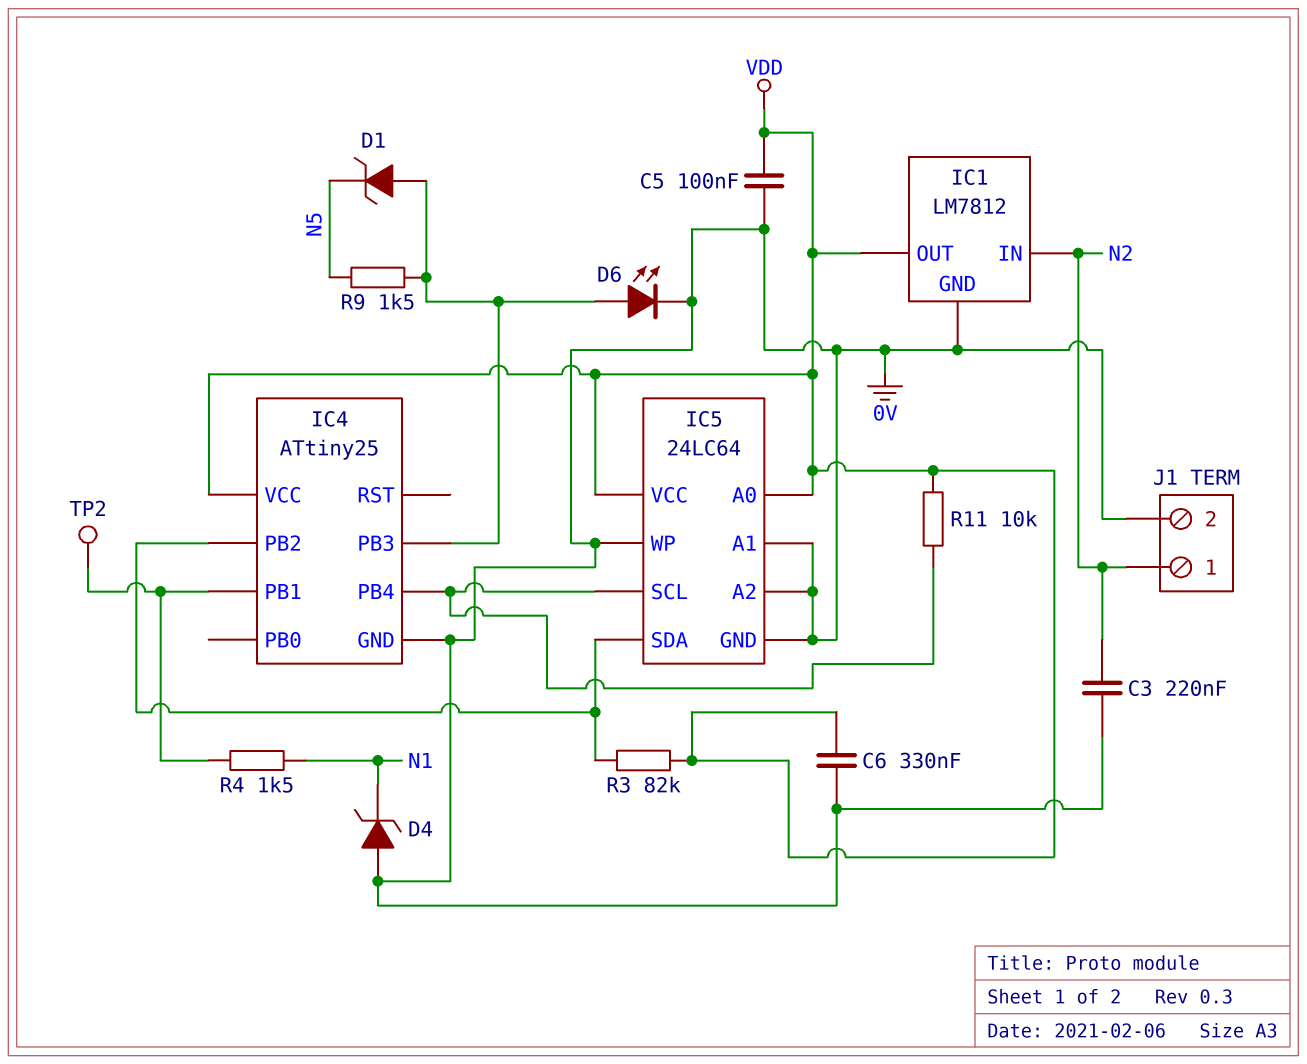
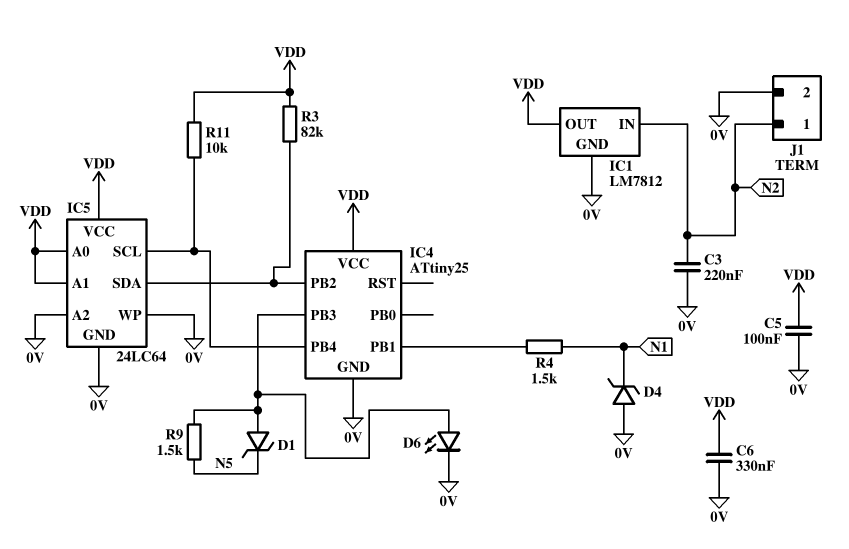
IC5 pin A1: 0V -> VDD
TP2: test point (IC4/PB1) -> none

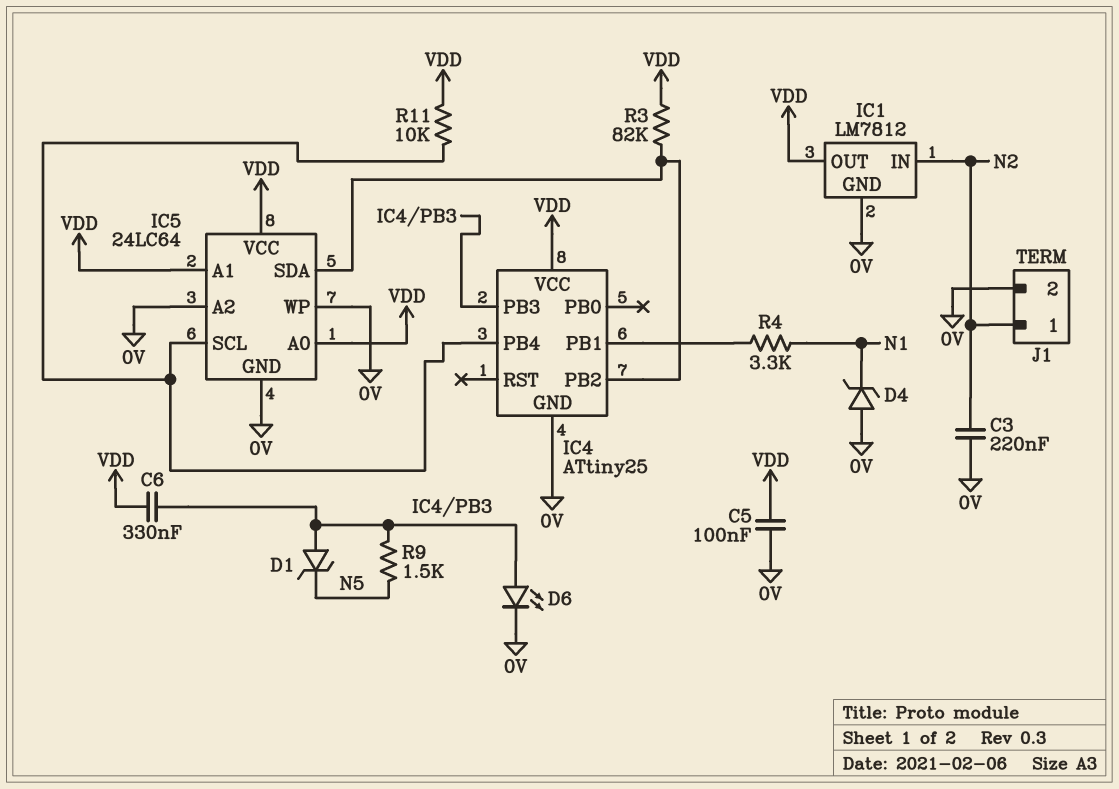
C6: 330nF (0V, VDD) -> 330nF (IC4/PB3, VDD)
R4: 1.5k (IC4/PB1, N1) -> 3.3k (IC4/PB1, N1)

